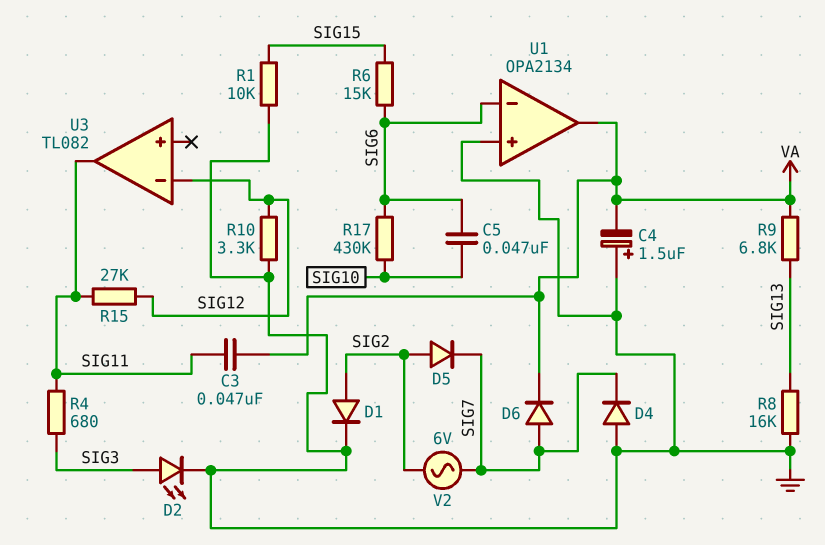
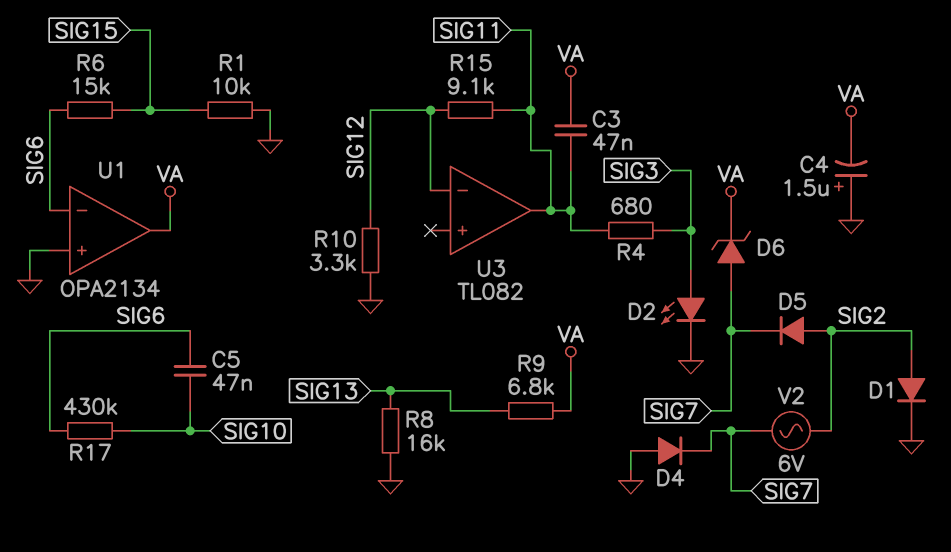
D6: diode (A SIG7, K VA) -> zener (A SIG7, K VA)
R15: 27k (SIG11, SIG12) -> 9.1k (SIG11, SIG12)

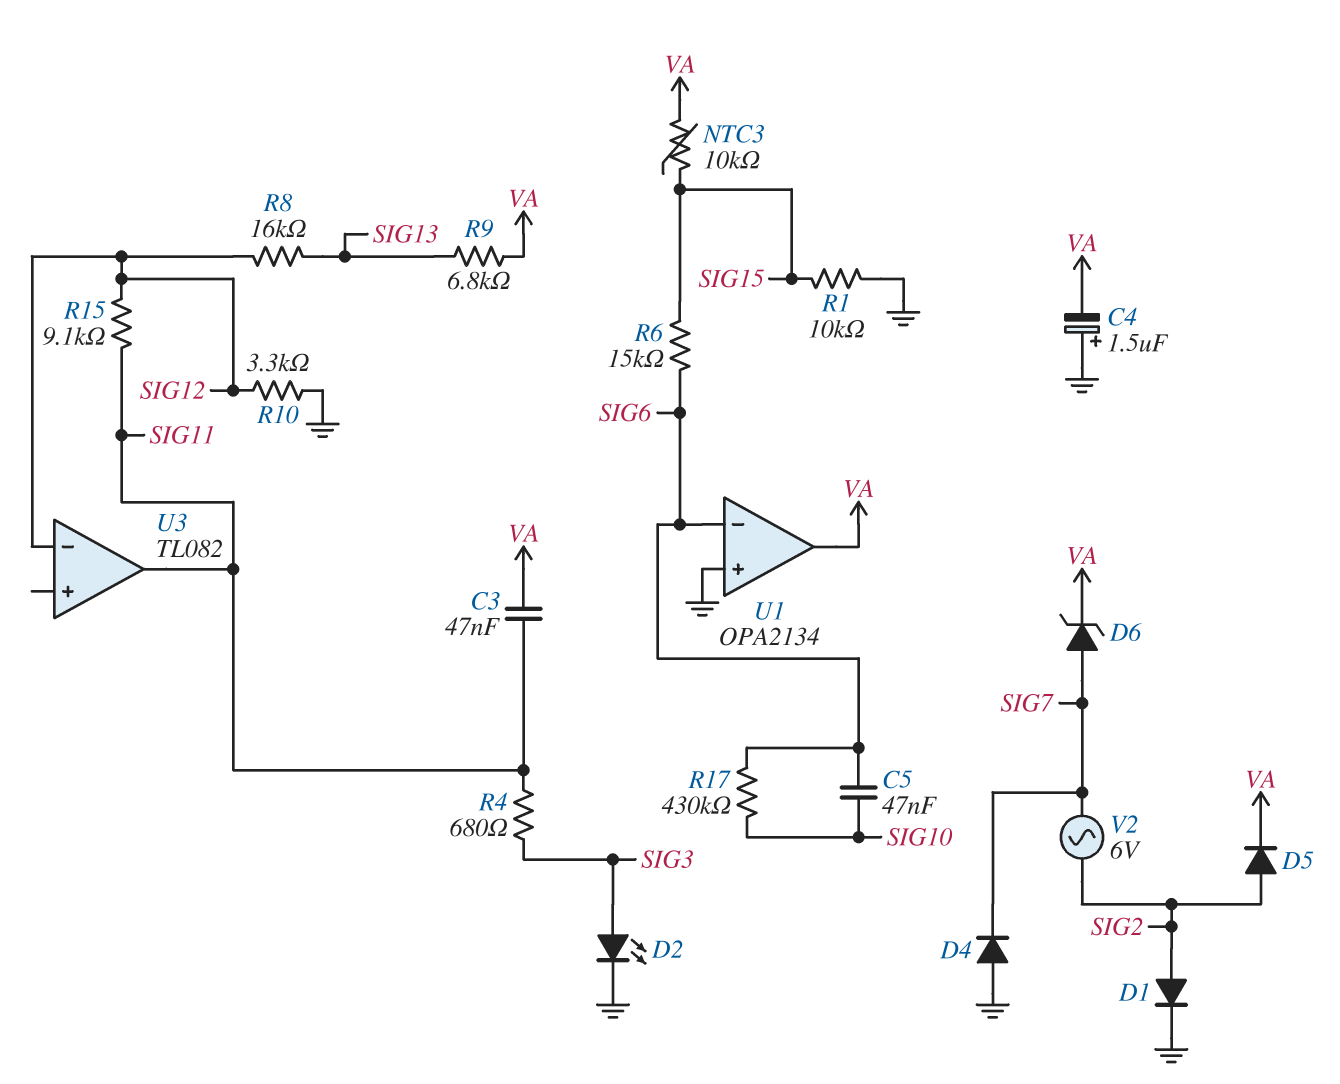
D5: diode (A SIG2, K SIG7) -> diode (A SIG2, K VA)
NTC3: none -> 10k (SIG15, VA)
R8: 16k (GND, SIG13) -> 16k (SIG12, SIG13)

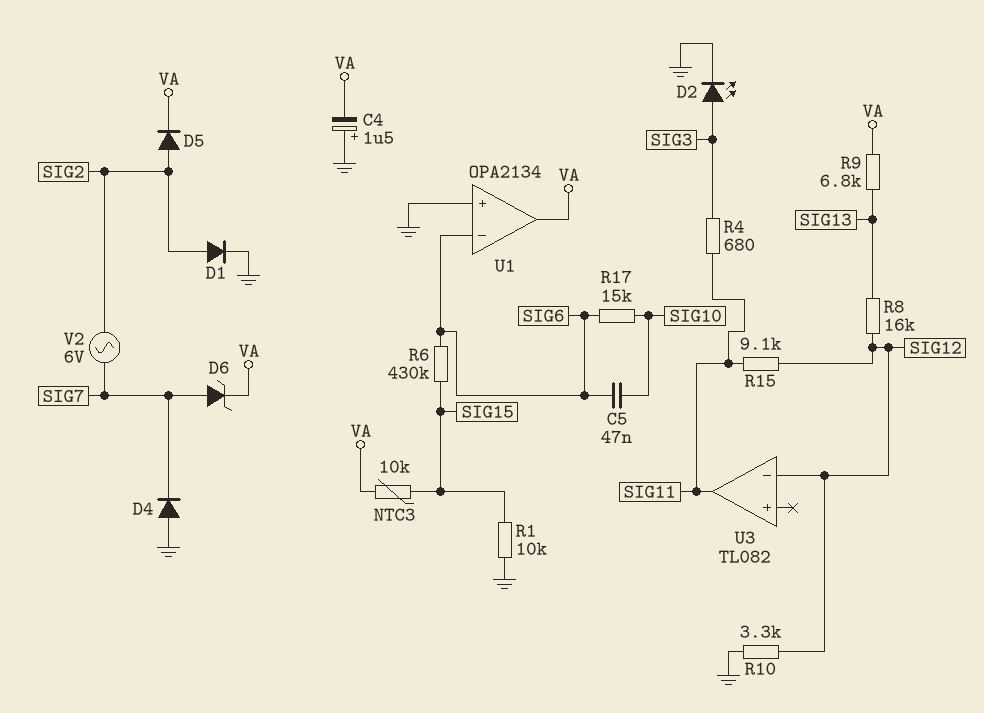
C3: 47nF (SIG11, VA) -> none
R6: 15k (SIG6, SIG15) -> 430k (SIG6, SIG15)
R17: 430k (SIG6, SIG10) -> 15k (SIG6, SIG10)

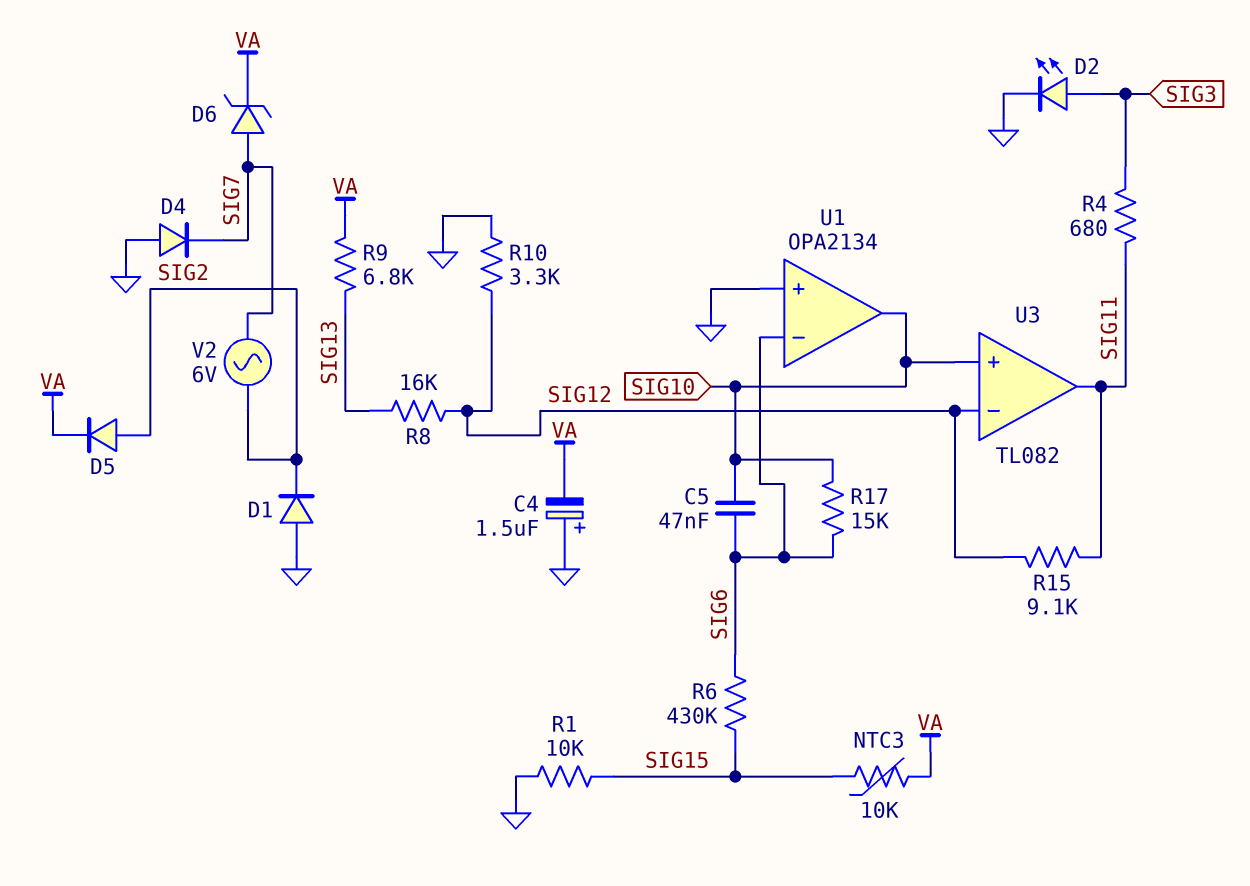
D1: diode (A SIG2, K GND) -> diode (A GND, K SIG2)
U1 pin out: VA -> SIG10
U3 pin in+: none -> SIG10

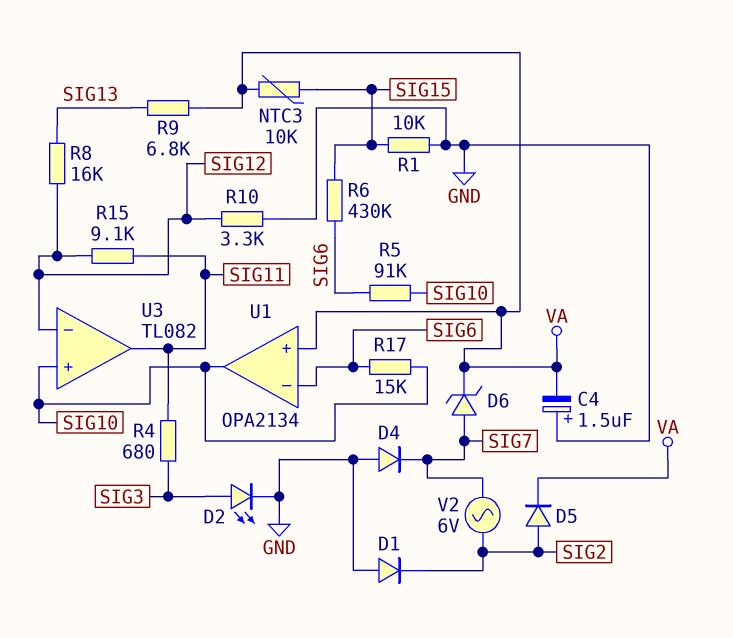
C5: 47nF (SIG6, SIG10) -> none
R5: none -> 91k (SIG6, SIG10)
U1 pin in+: GND -> VA

